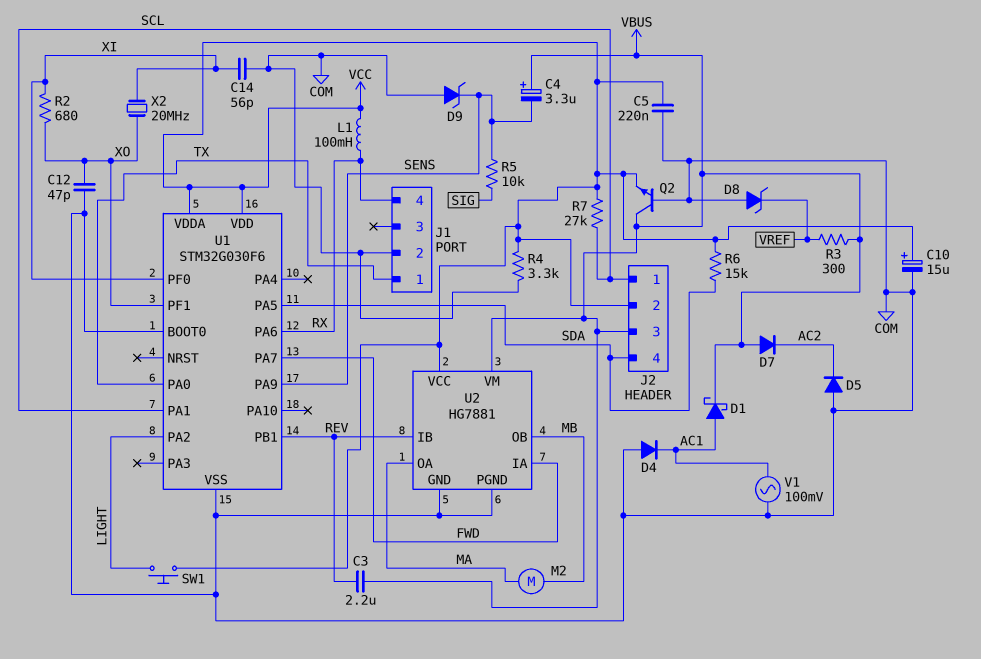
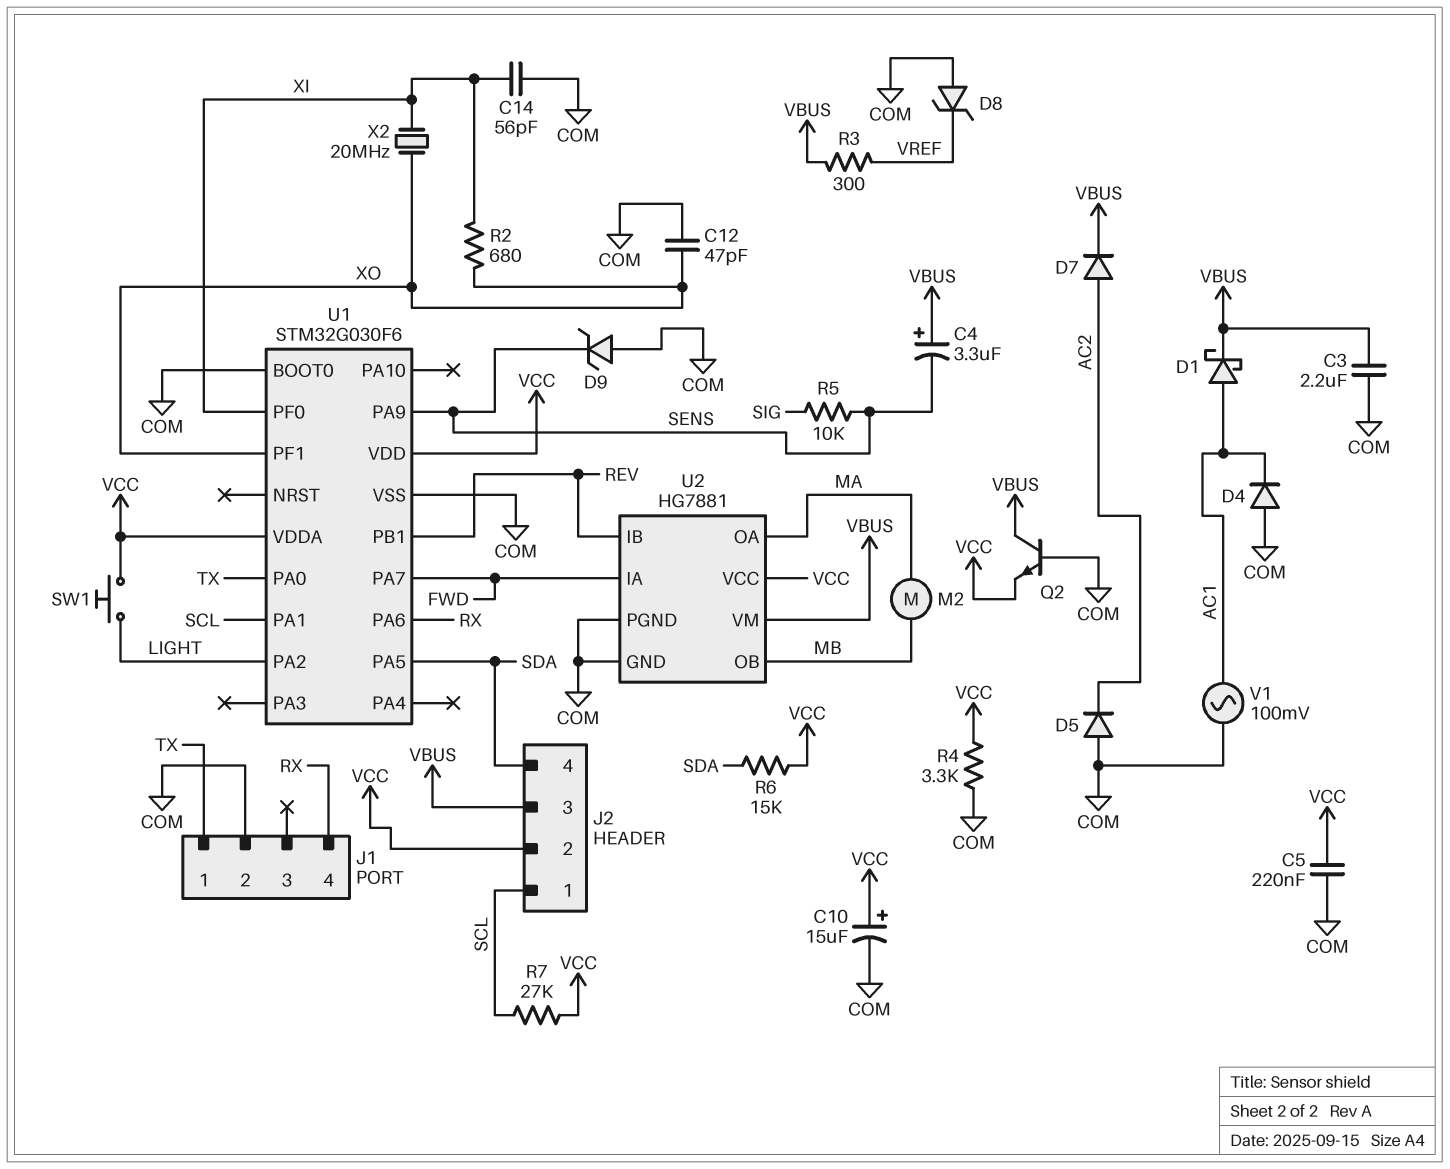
C3: 2.2uF (REV, VBUS) -> 2.2uF (COM, VBUS)
D7: diode (A VBUS, K AC2) -> diode (A AC2, K VBUS)
L1: 100mH (RX, VCC) -> none

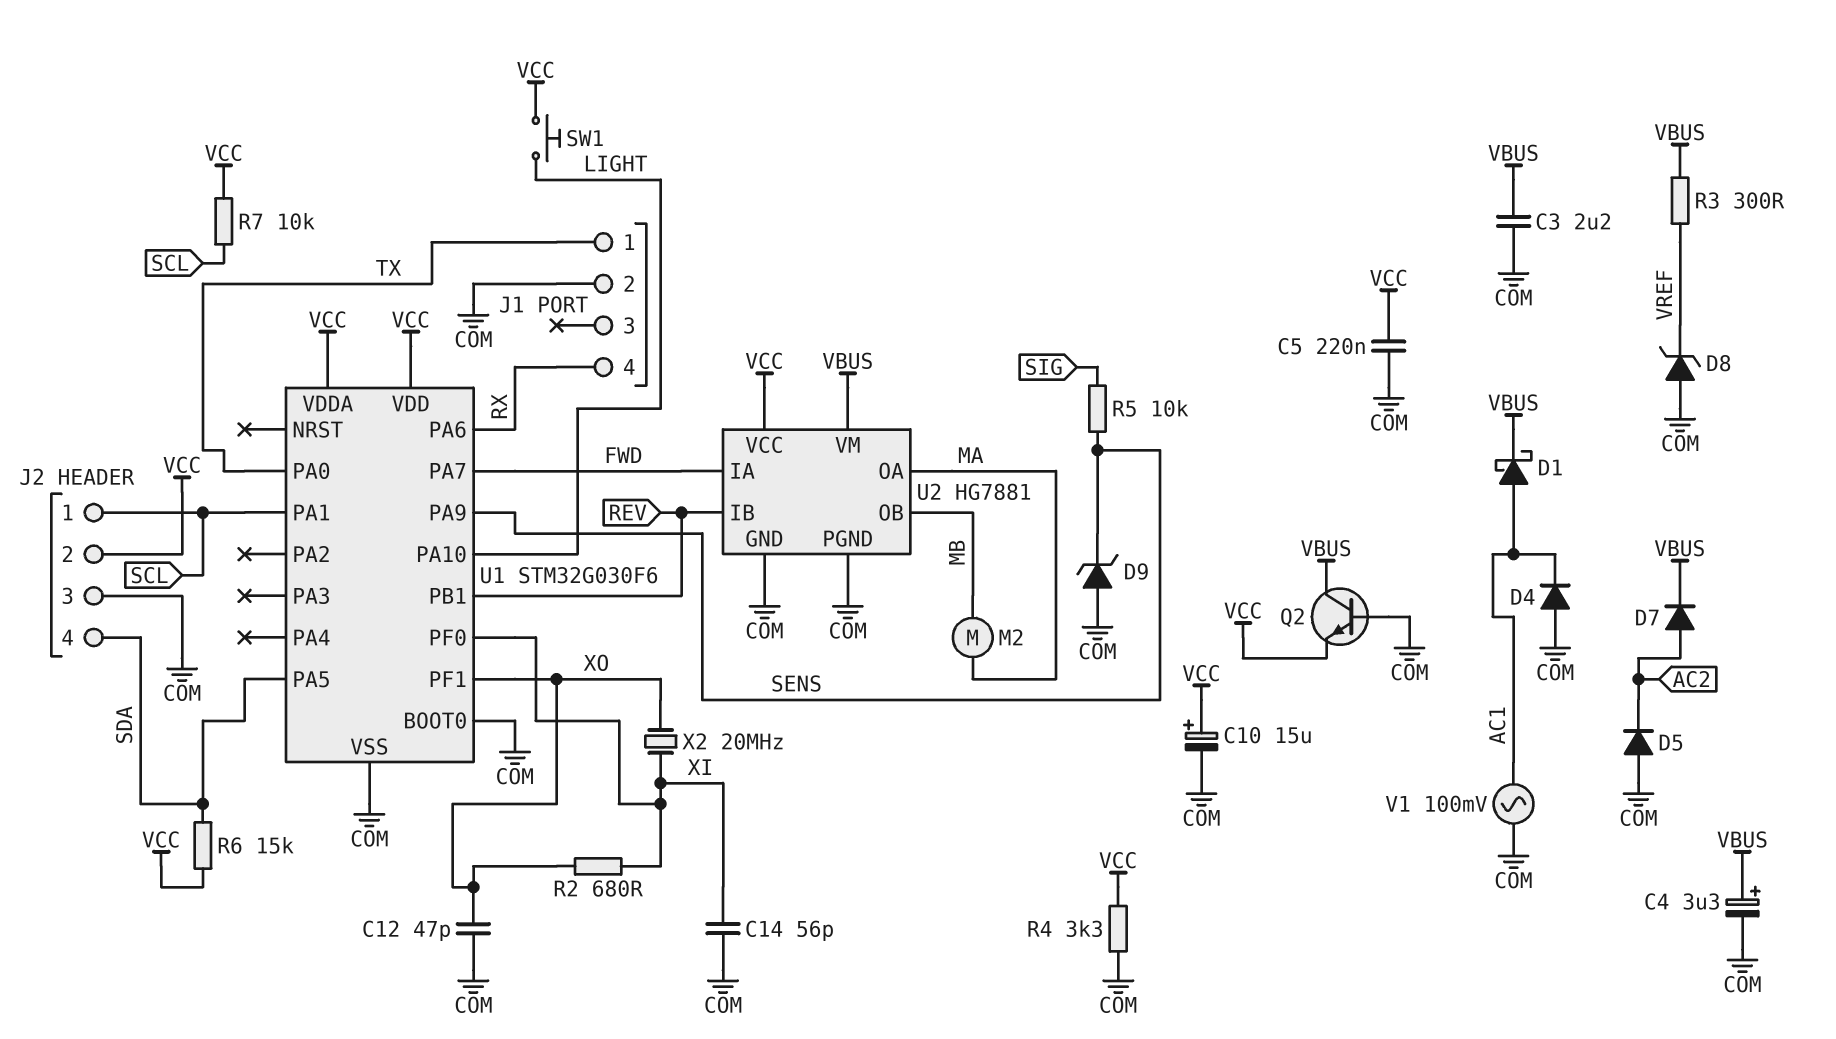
C4: 3.3uF (plus VBUS, minus SENS) -> 3.3uF (plus VBUS, minus COM)
J2 pin 3: VBUS -> COM
R7: 27k (SCL, VCC) -> 10k (SCL, VCC)
U1 pin PA2: LIGHT -> none
U1 pin PA10: none -> LIGHT

